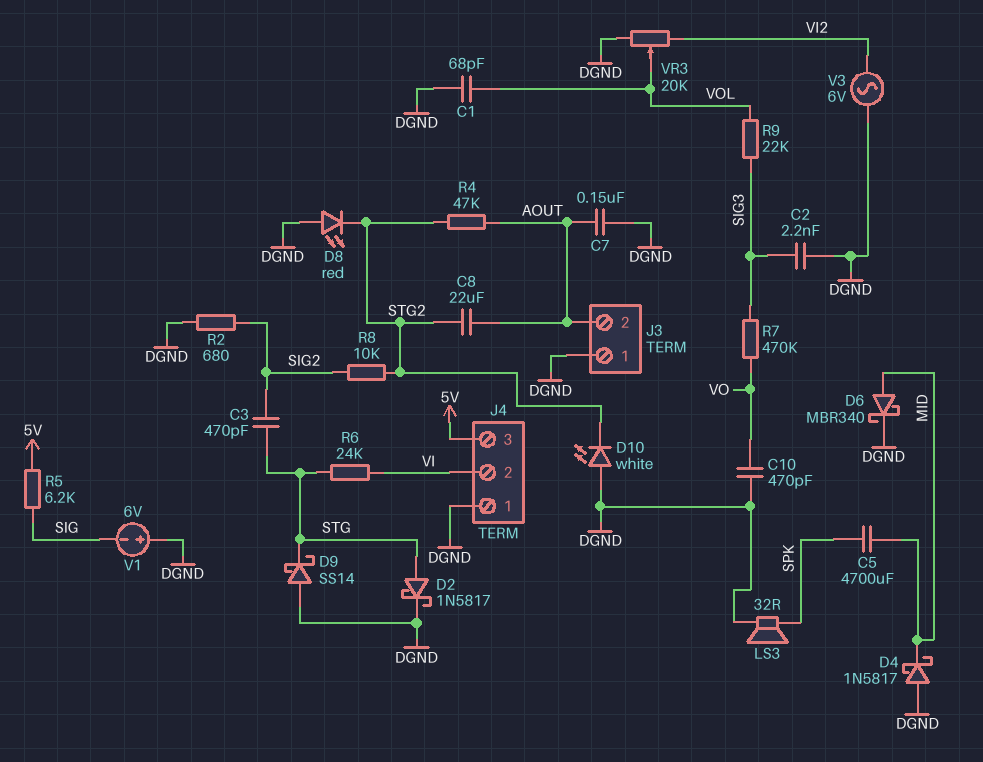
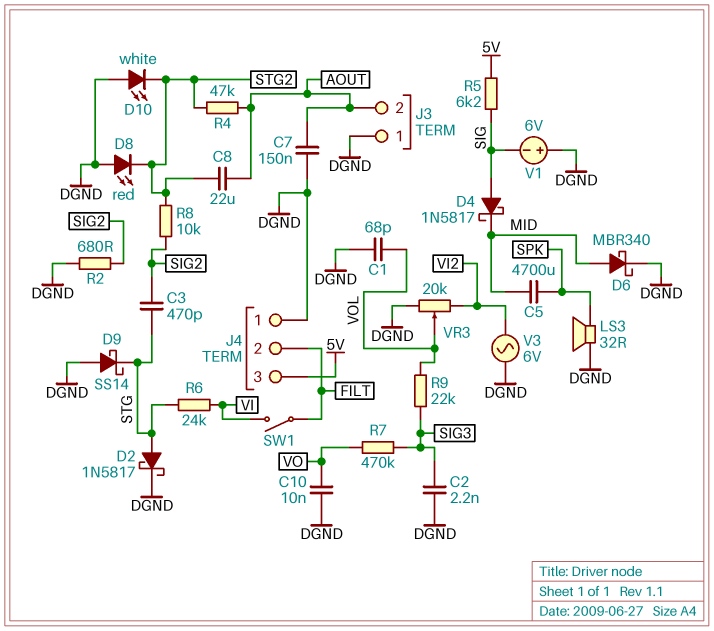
C10: 470pF (DGND, VO) -> 10nF (DGND, VO)
D4: schottky 1N5817 (A DGND, K MID) -> schottky 1N5817 (A SIG, K MID)
J4 pin 2: VI -> FILT
SW1: none -> switch (FILT, VI)

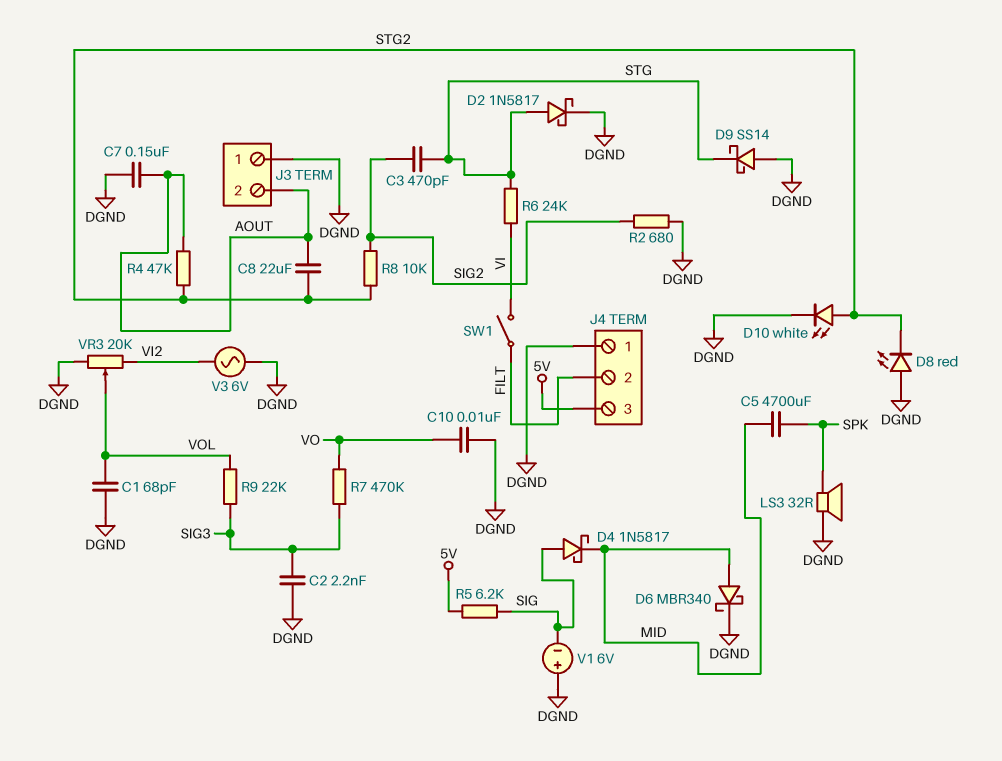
D10: LED white (A DGND, K STG2) -> LED white (A STG2, K DGND)

